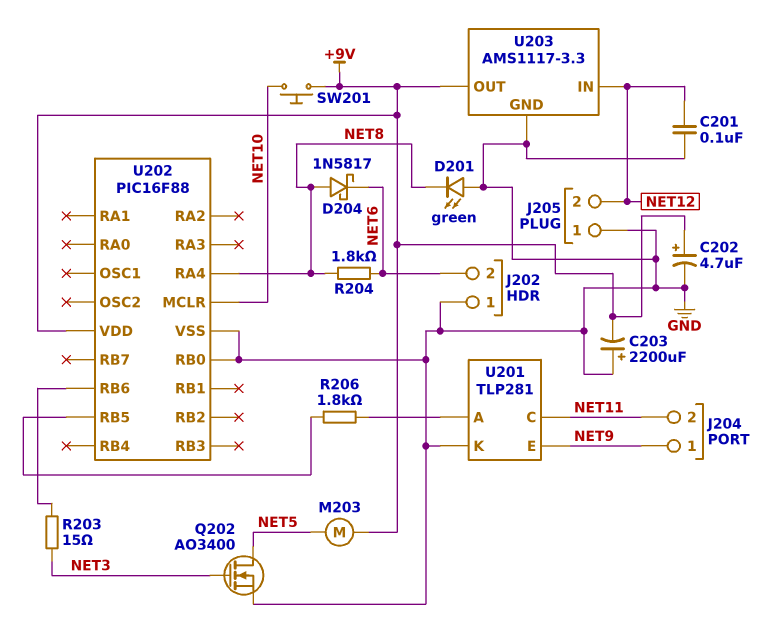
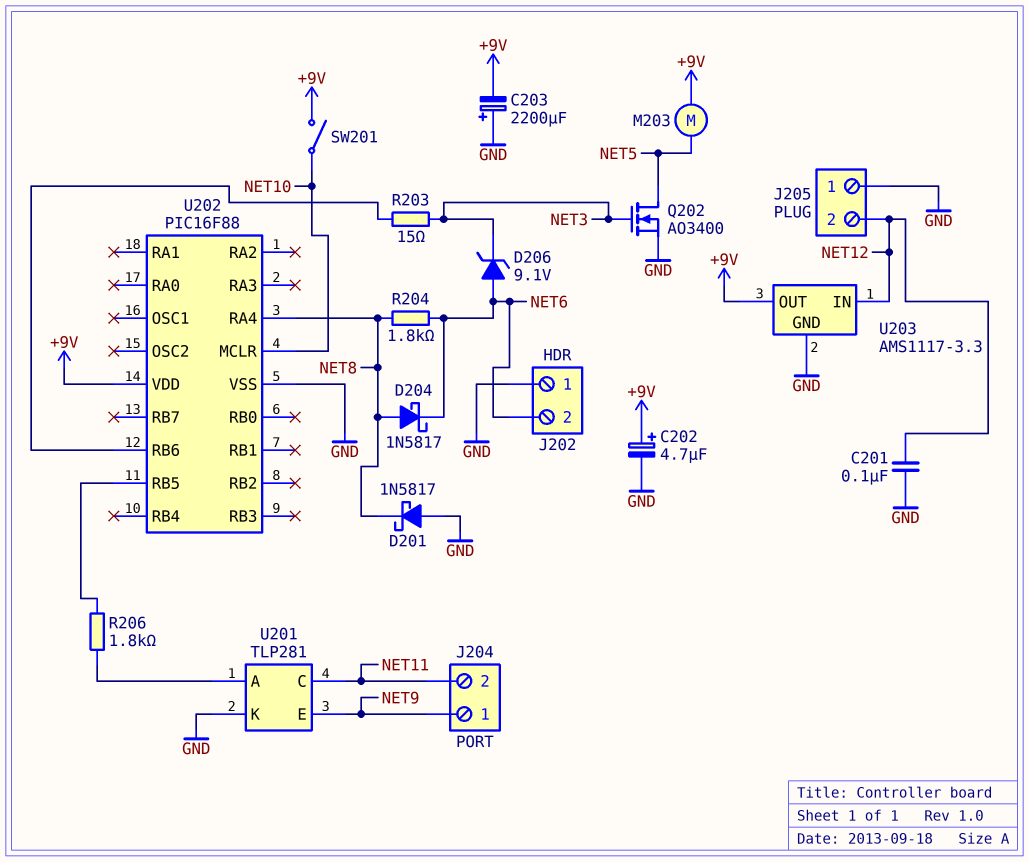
D201: LED green (A GND, K NET8) -> schottky 1N5817 (A GND, K NET8)
D206: none -> zener 9.1V (A NET6, K NET3)
SW201: button (+9V, NET10) -> switch (+9V, NET10)
U202 pin RB0: GND -> none

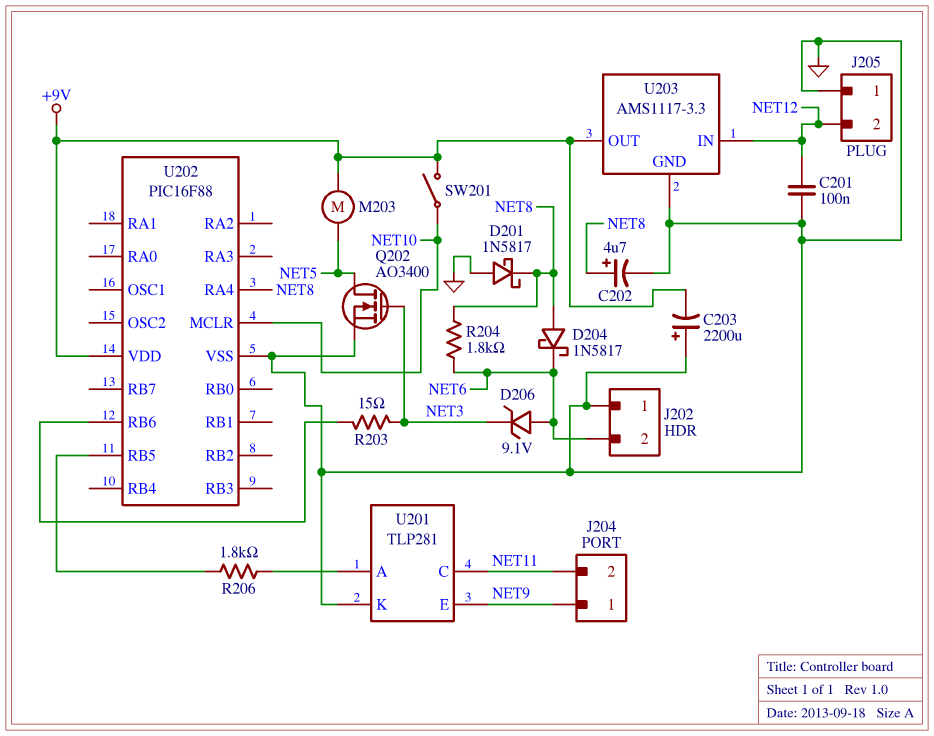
C202: 4.7uF (plus +9V, minus GND) -> 4.7uF (plus NET8, minus GND)

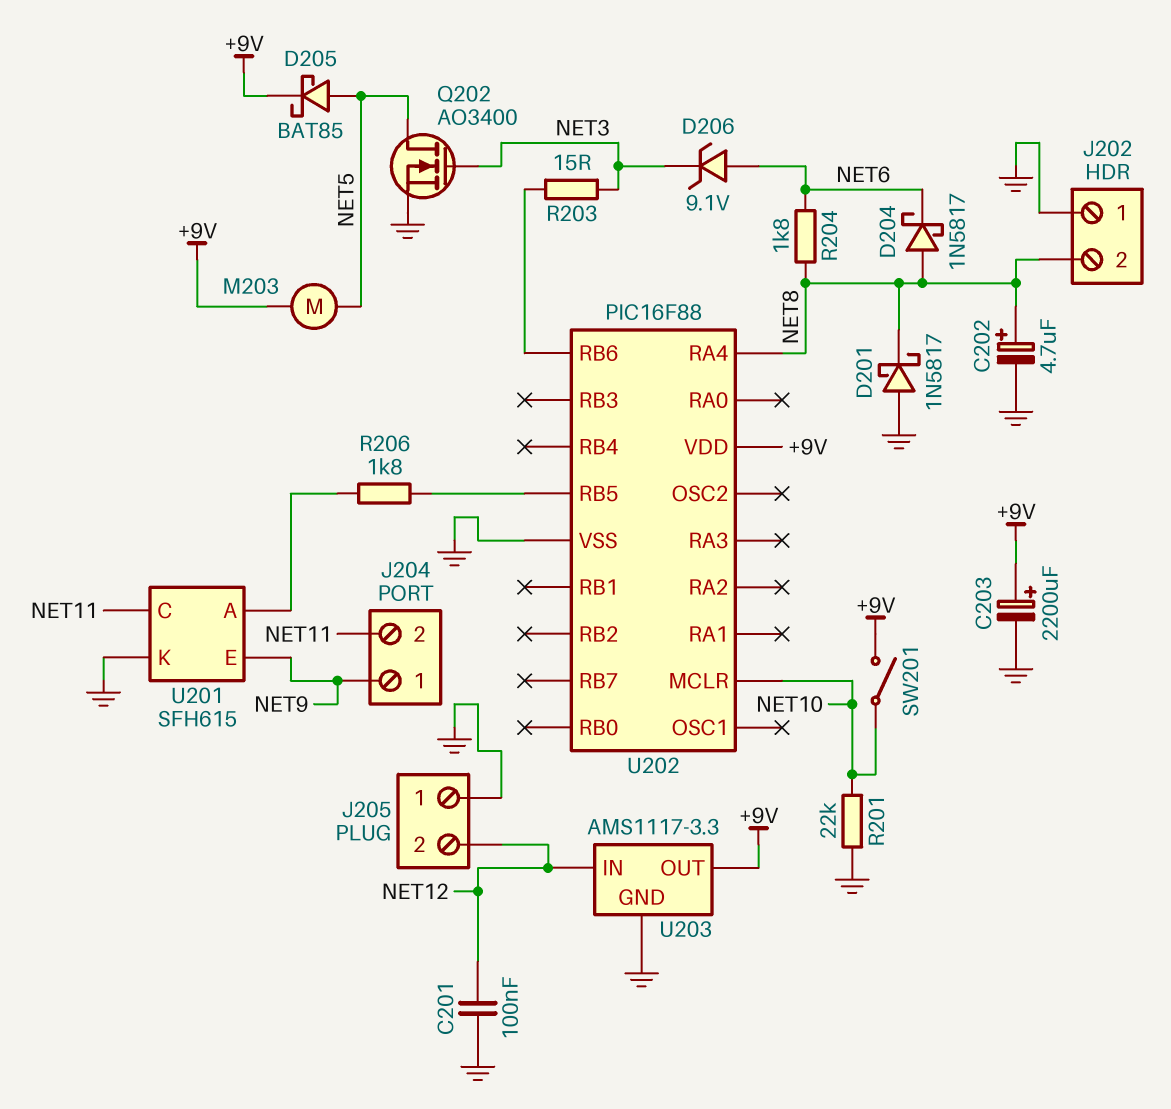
C203: 2200uF (plus GND, minus +9V) -> 2200uF (plus +9V, minus GND)
D205: none -> schottky BAT85 (A NET5, K +9V)
J202 pin 2: NET6 -> NET8
R201: none -> 22k (GND, NET10)
U201: TLP281 -> SFH615

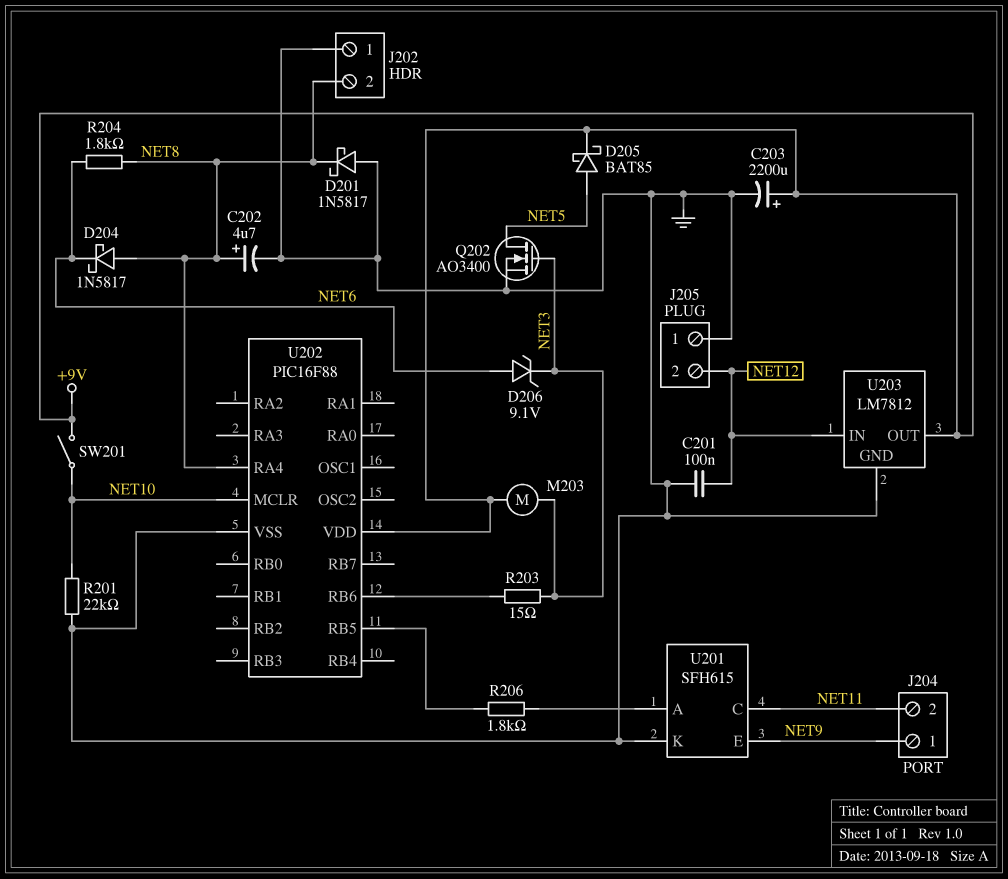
M203: motor (+9V, NET5) -> motor (+9V, NET3)
U203: AMS1117-3.3 -> LM7812

